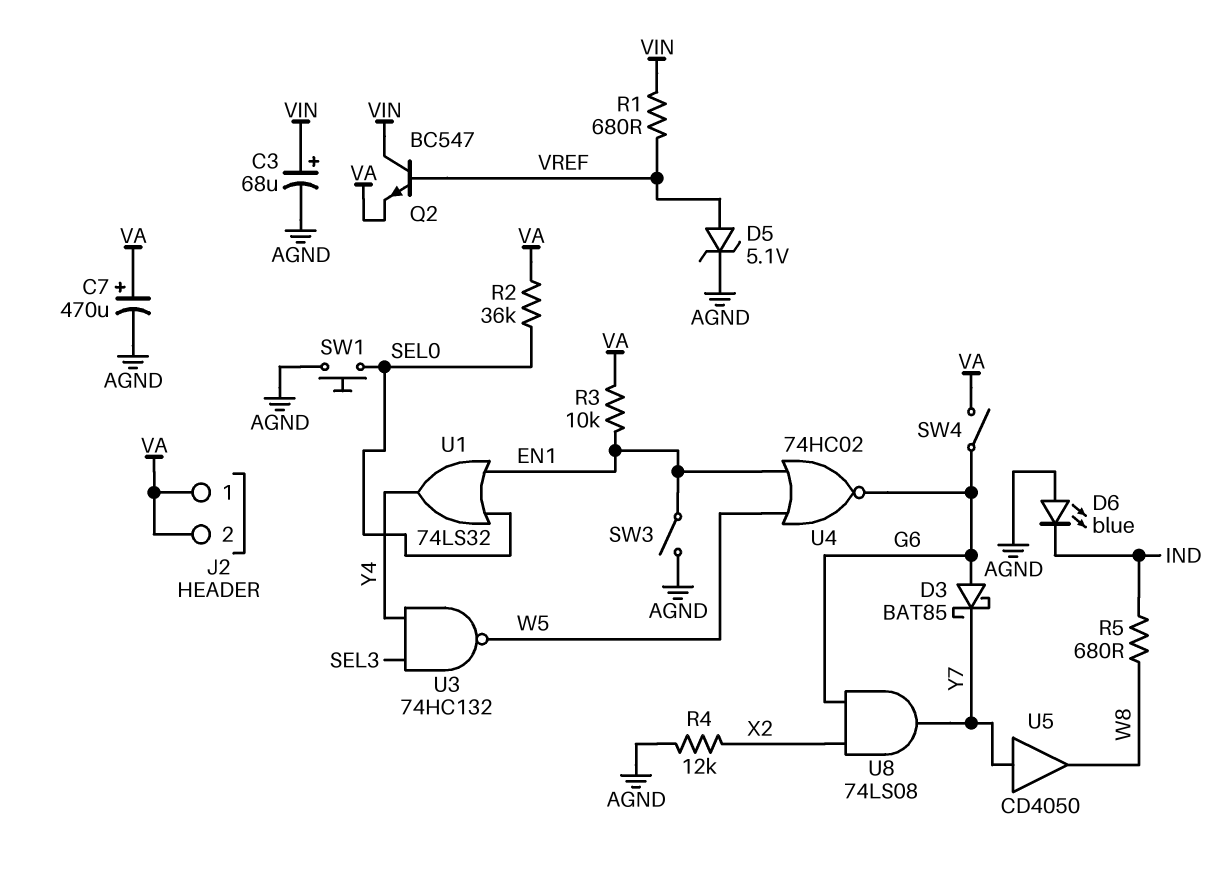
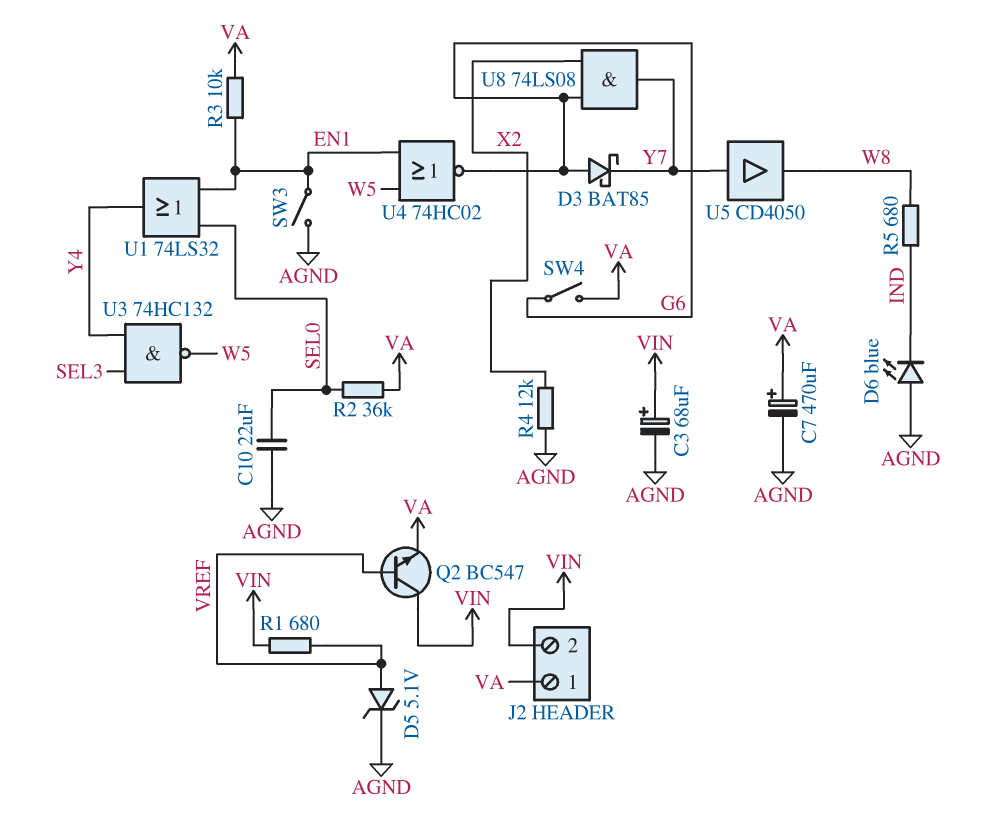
C10: none -> 22uF (AGND, SEL0)
J2 pin 2: VA -> VIN
SW1: button (AGND, SEL0) -> none

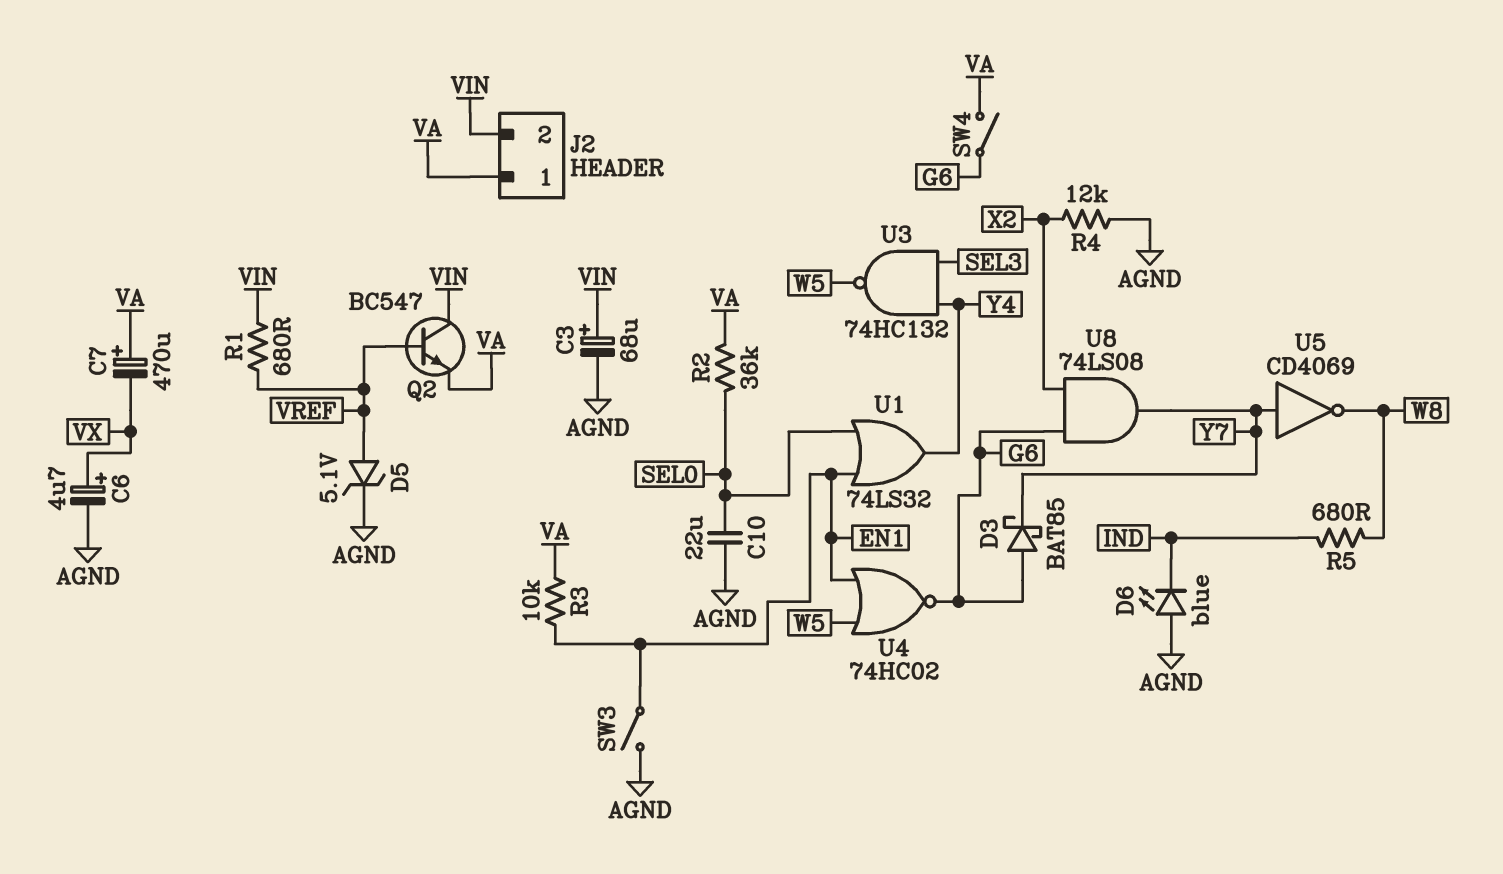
C6: none -> 4.7uF (plus VX, minus AGND)
C7: 470uF (plus VA, minus AGND) -> 470uF (plus VA, minus VX)
U5: buffer CD4050 (in Y7, out W8) -> NOT CD4069 (in Y7, out W8)

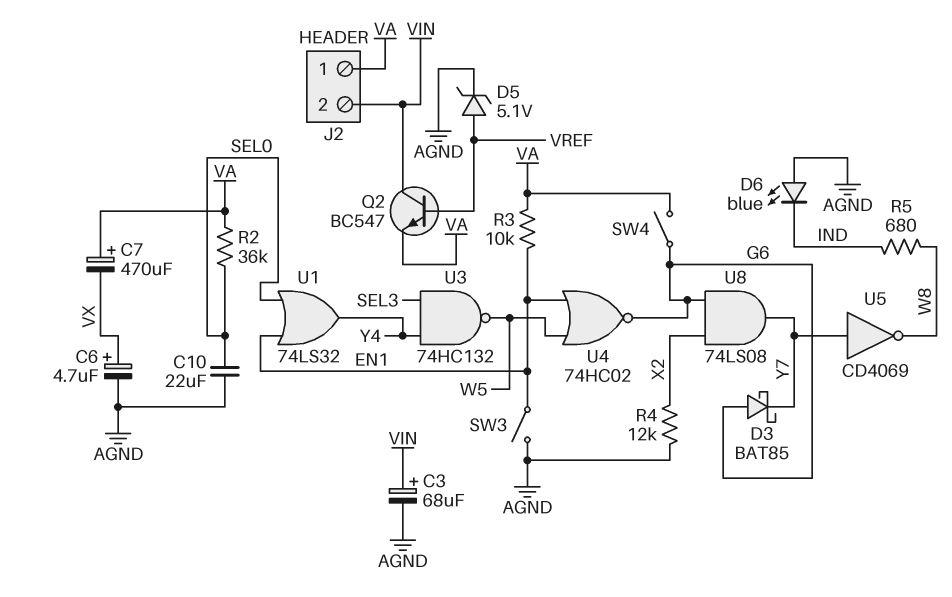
R1: 680 (VIN, VREF) -> none

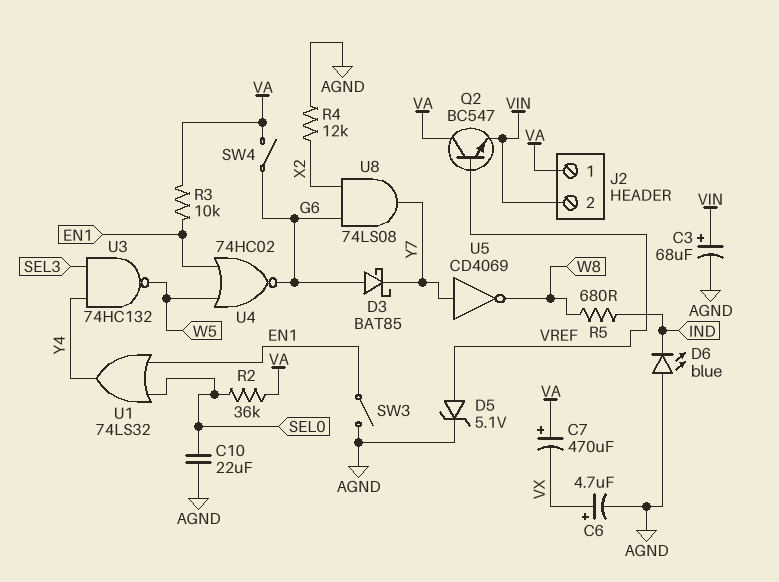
Q2: NPN BC547 (B VREF, C VIN, E VA) -> NPN BC547 (B VREF, C VA, E VIN)

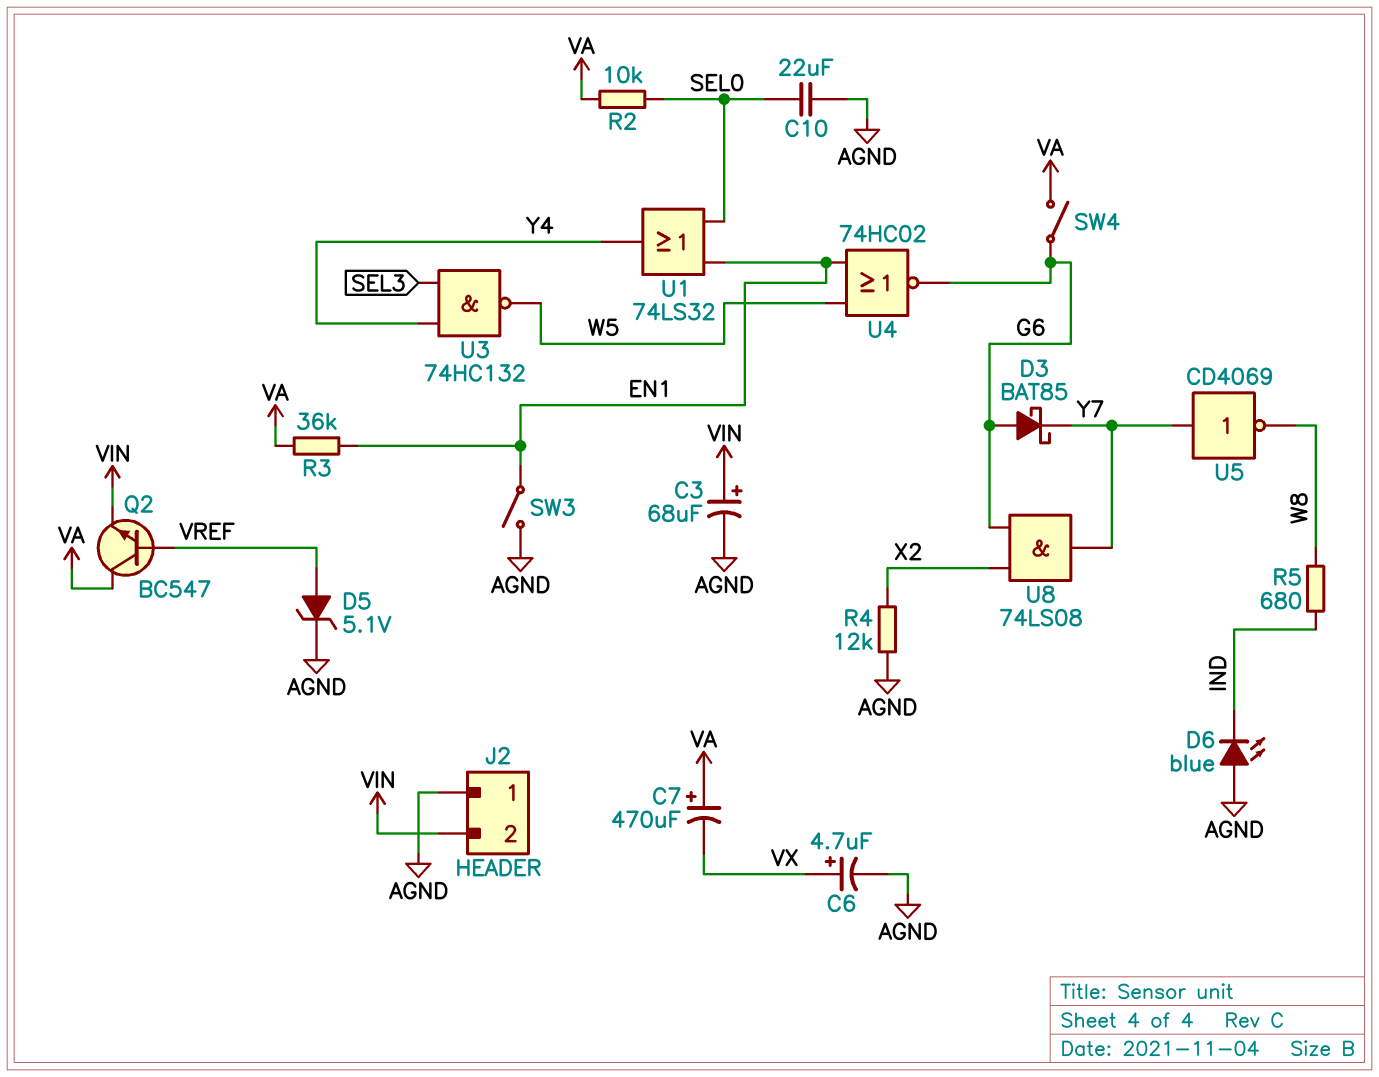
J2 pin 1: VA -> AGND
R2: 36k (SEL0, VA) -> 10k (SEL0, VA)
R3: 10k (EN1, VA) -> 36k (EN1, VA)

